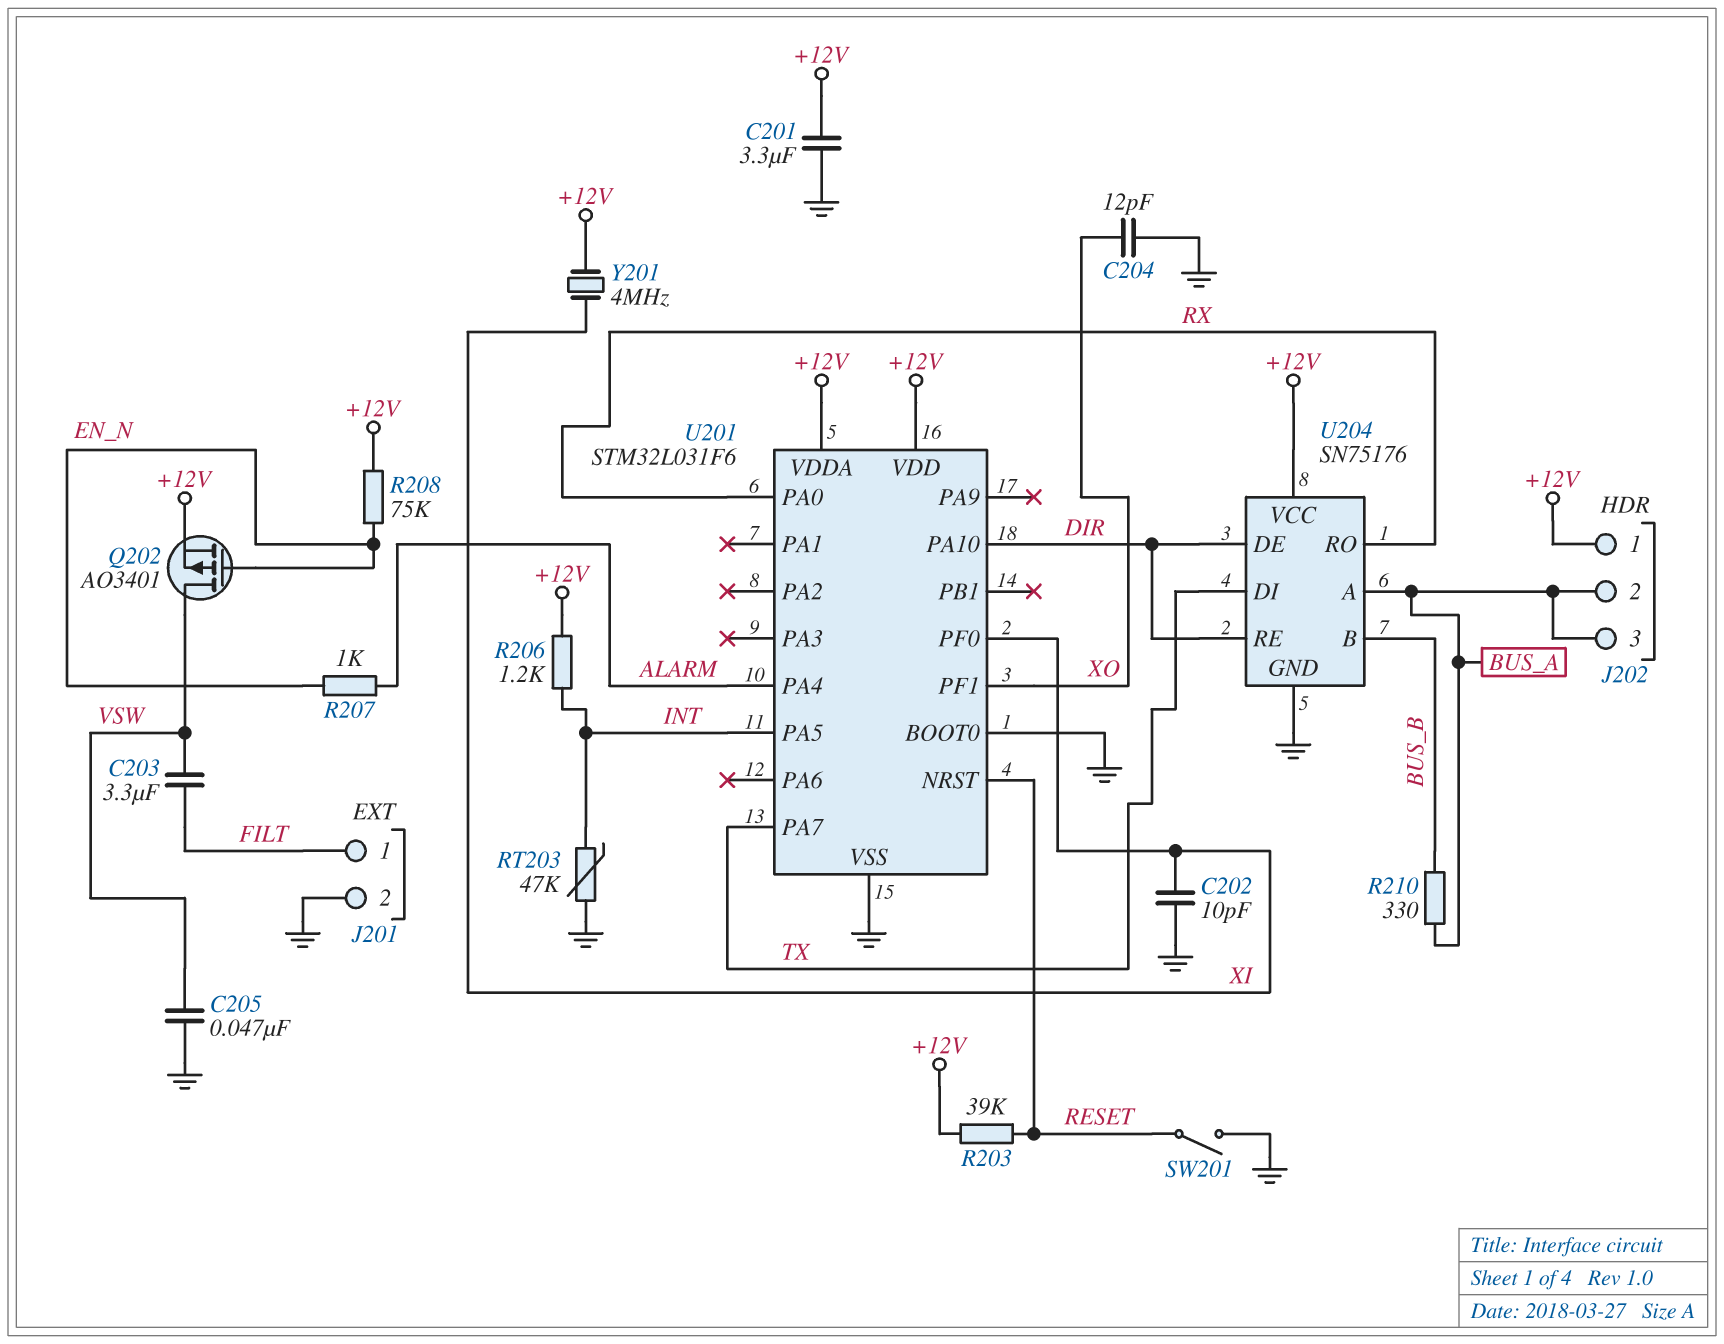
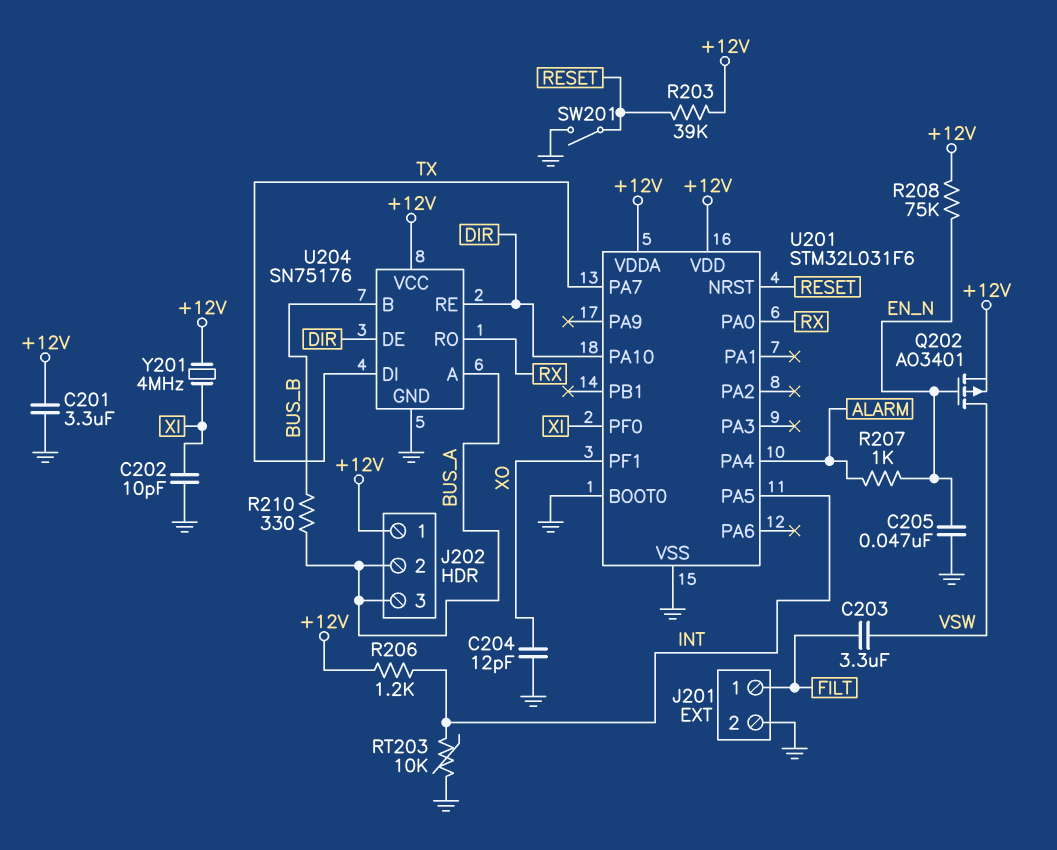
C205: 47nF (GND, VSW) -> 47nF (EN_N, GND)
RT203: 47k (GND, INT) -> 10k (GND, INT)

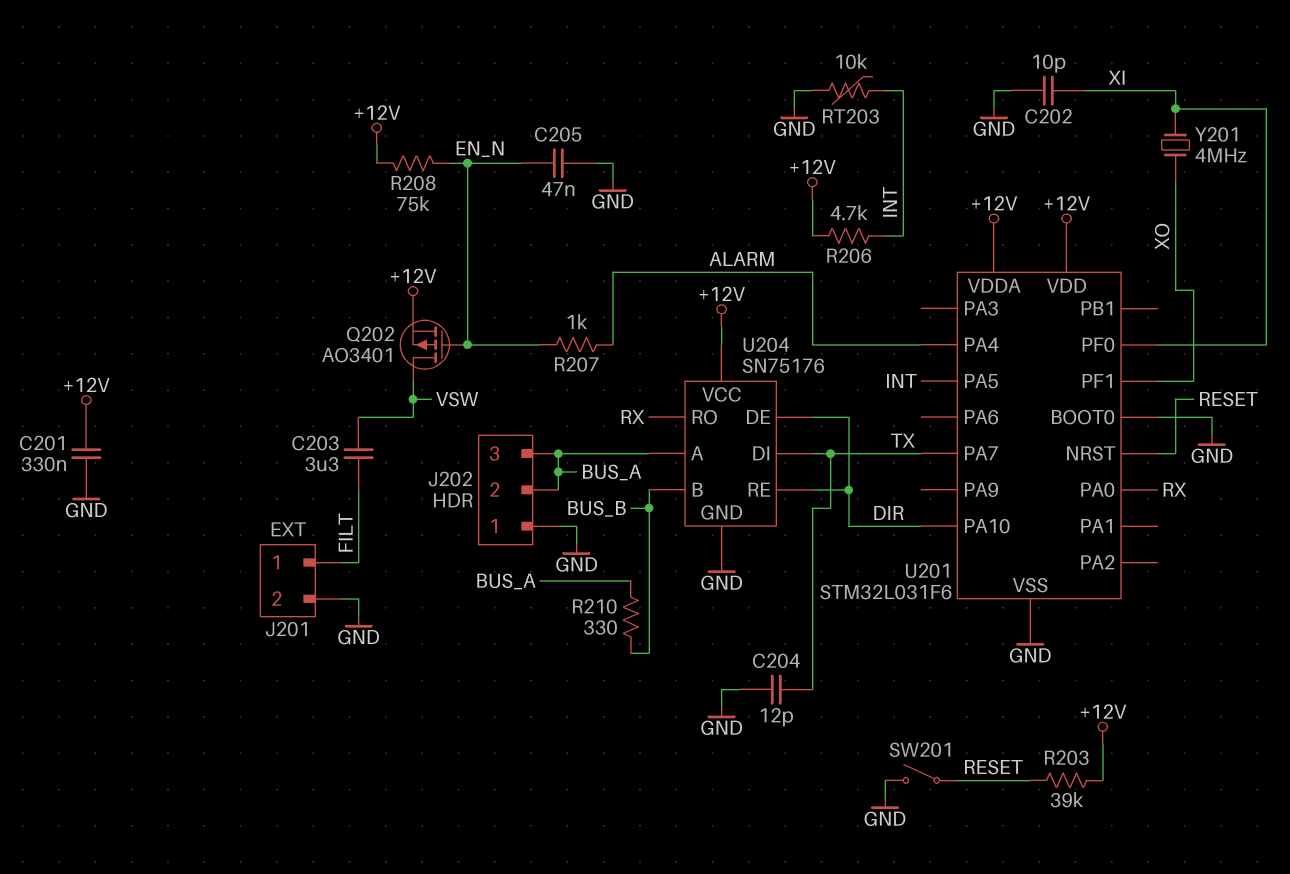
C201: 3.3uF (+12V, GND) -> 330nF (+12V, GND)
C204: 12pF (GND, XO) -> 12pF (GND, TX)
J202 pin 1: +12V -> GND
R206: 1.2k (+12V, INT) -> 4.7k (+12V, INT)
Y201: 4MHz (+12V, XI) -> 4MHz (XI, XO)

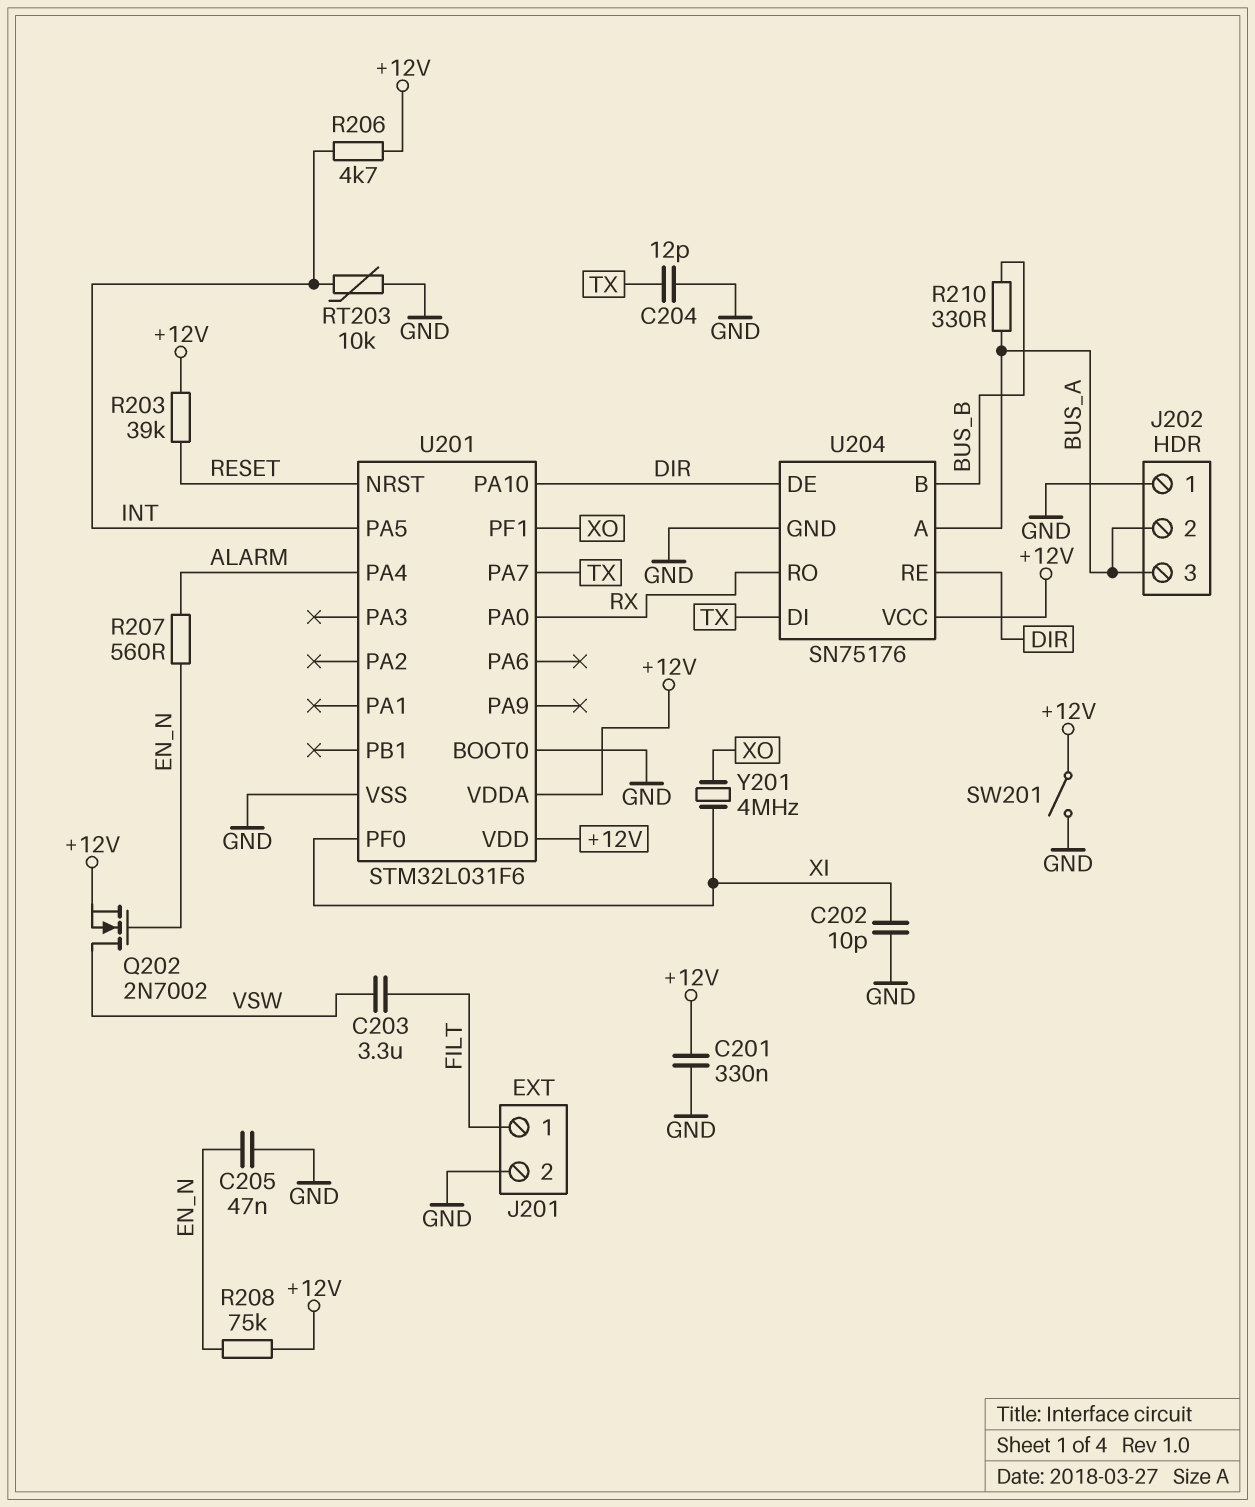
Q202: PMOS AO3401 (G EN_N, D VSW, S +12V) -> NMOS 2N7002 (G EN_N, D VSW, S +12V)
R207: 1k (ALARM, EN_N) -> 560 (ALARM, EN_N)
SW201: switch (GND, RESET) -> switch (+12V, GND)

